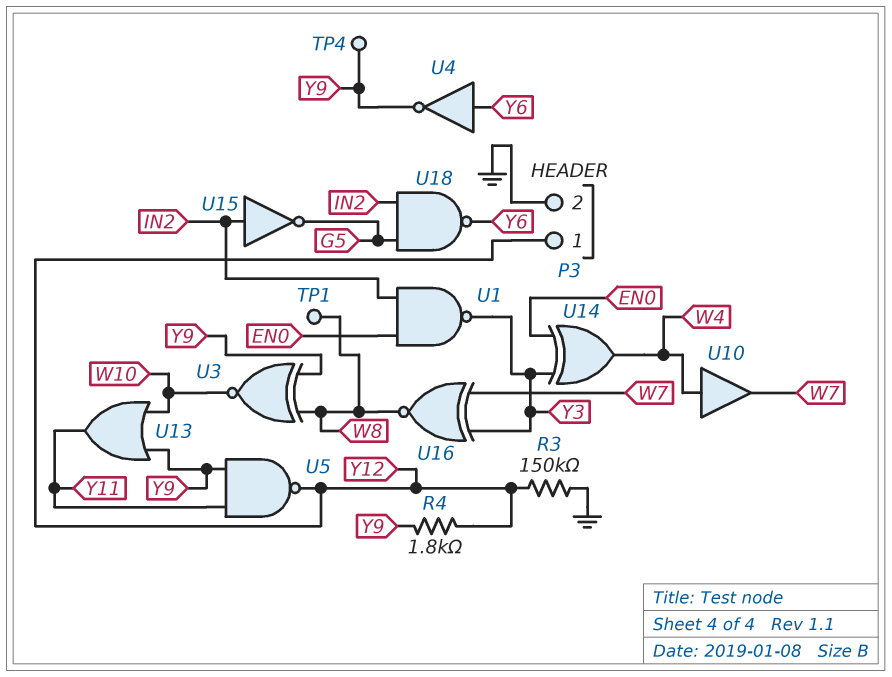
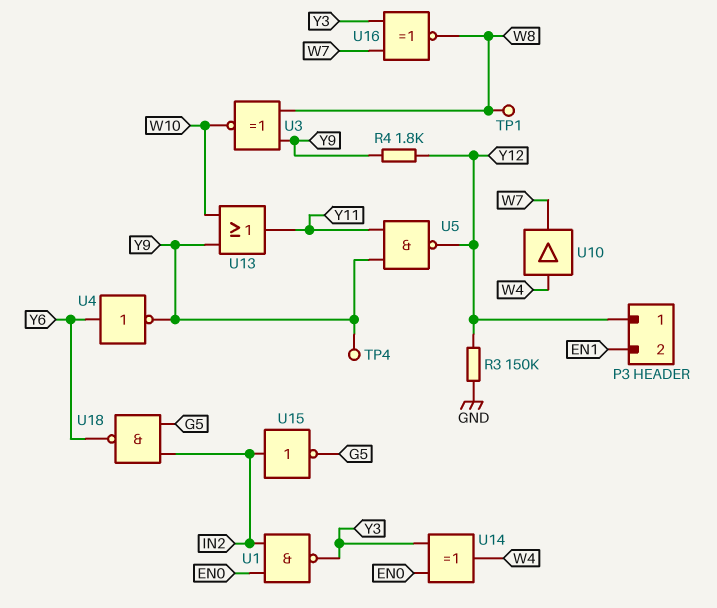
P3 pin 2: GND -> EN1

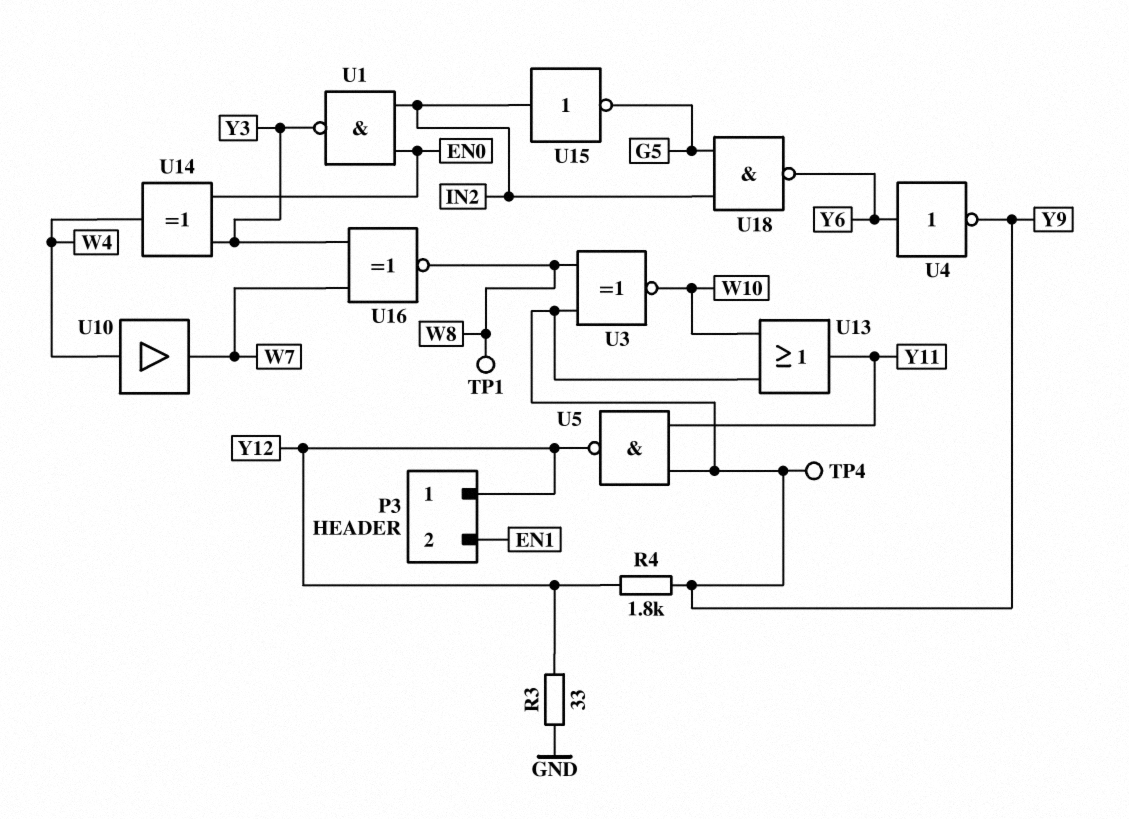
R3: 150k (GND, Y12) -> 33 (GND, Y12)

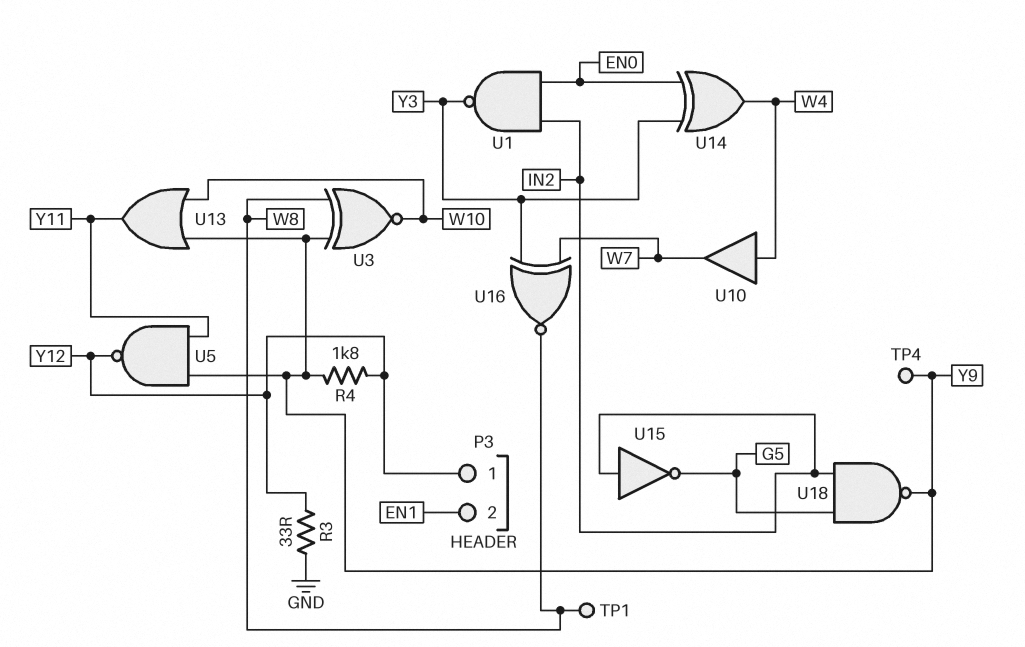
U4: NOT (in Y6, out Y9) -> none
U18: NAND (in G5, in IN2, out Y6) -> NAND (in G5, in IN2, out Y9)

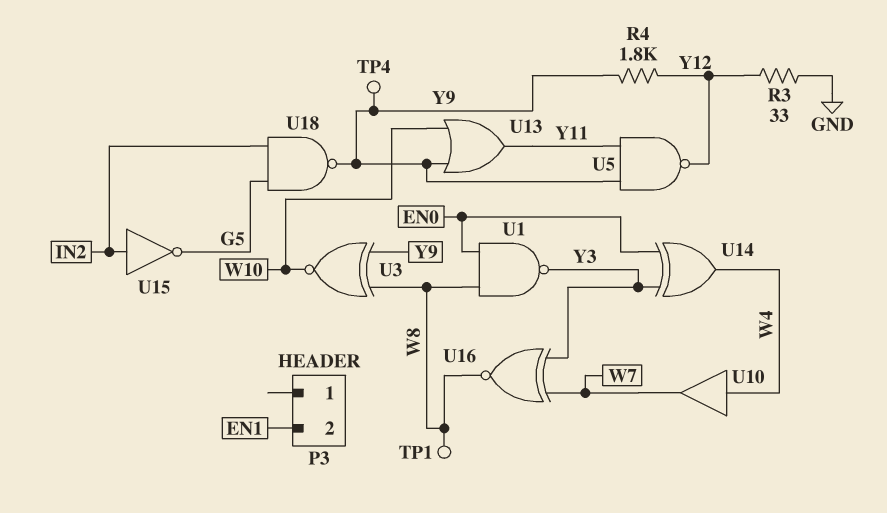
P3 pin 1: Y12 -> none
U1: NAND (in EN0, in IN2, out Y3) -> NAND (in EN0, in W8, out Y3)

